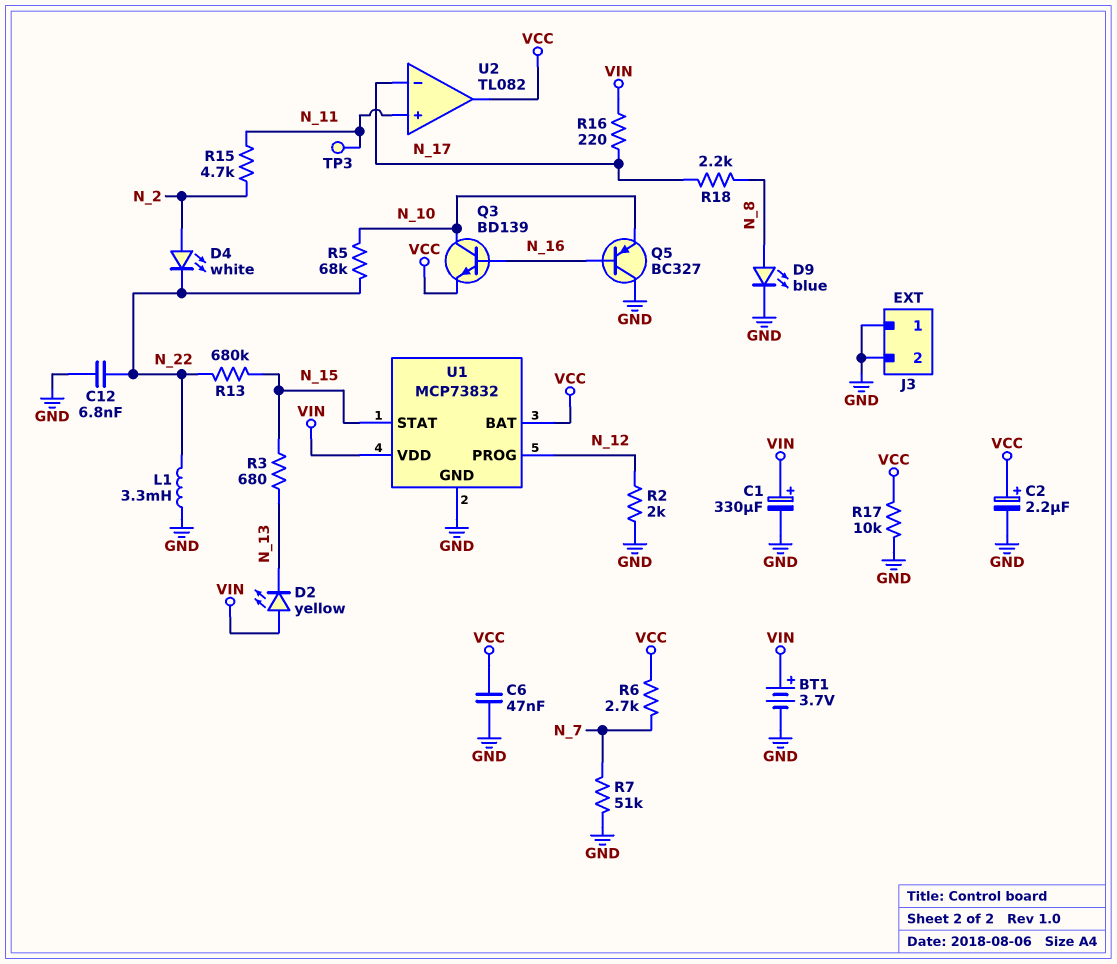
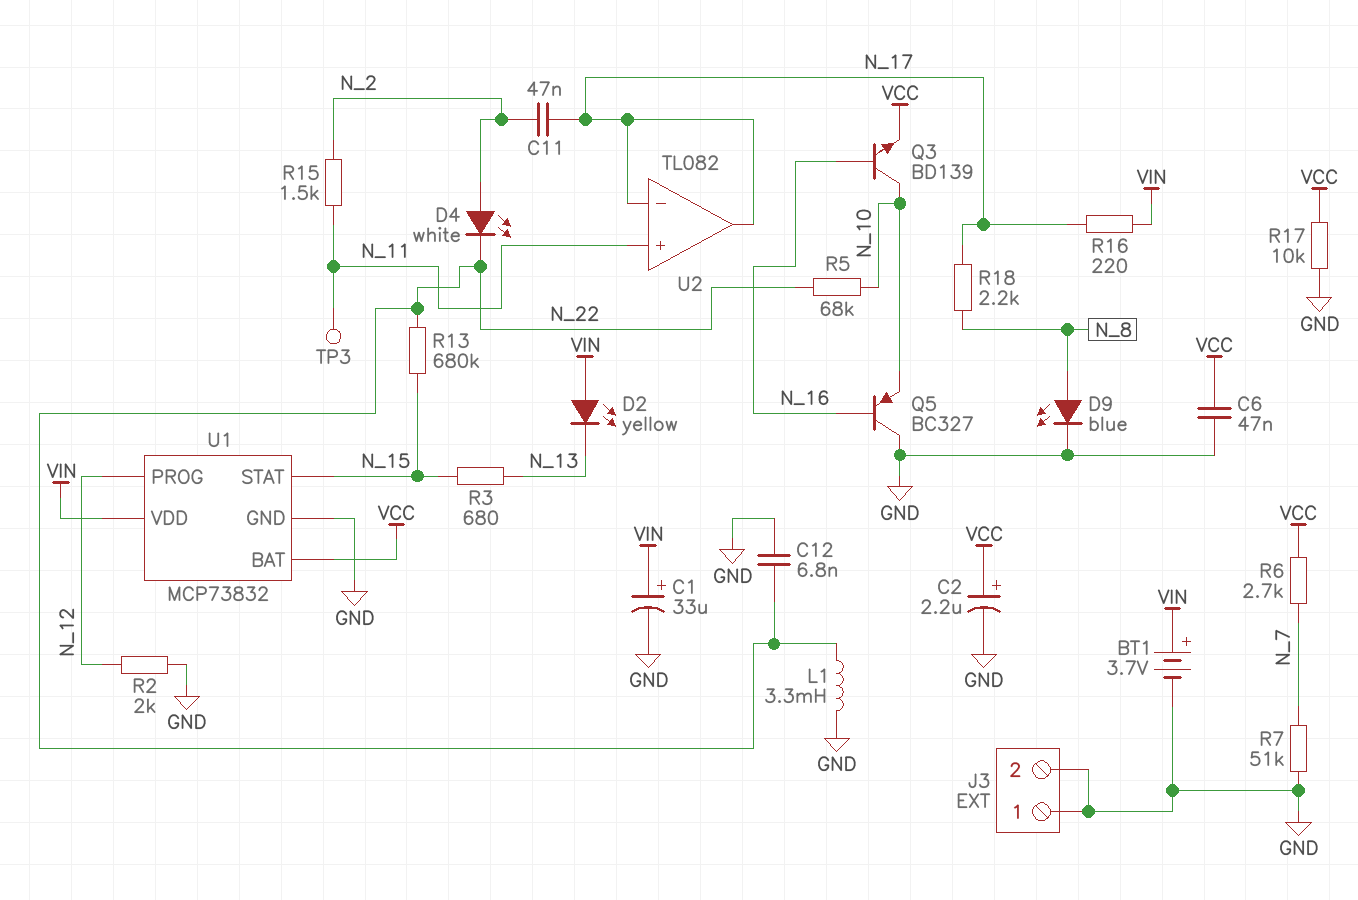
C1: 330uF (plus VIN, minus GND) -> 33uF (plus VIN, minus GND)
C11: none -> 47nF (N_2, N_17)
R15: 4.7k (N_2, N_11) -> 1.5k (N_2, N_11)
U2 pin out: VCC -> N_17

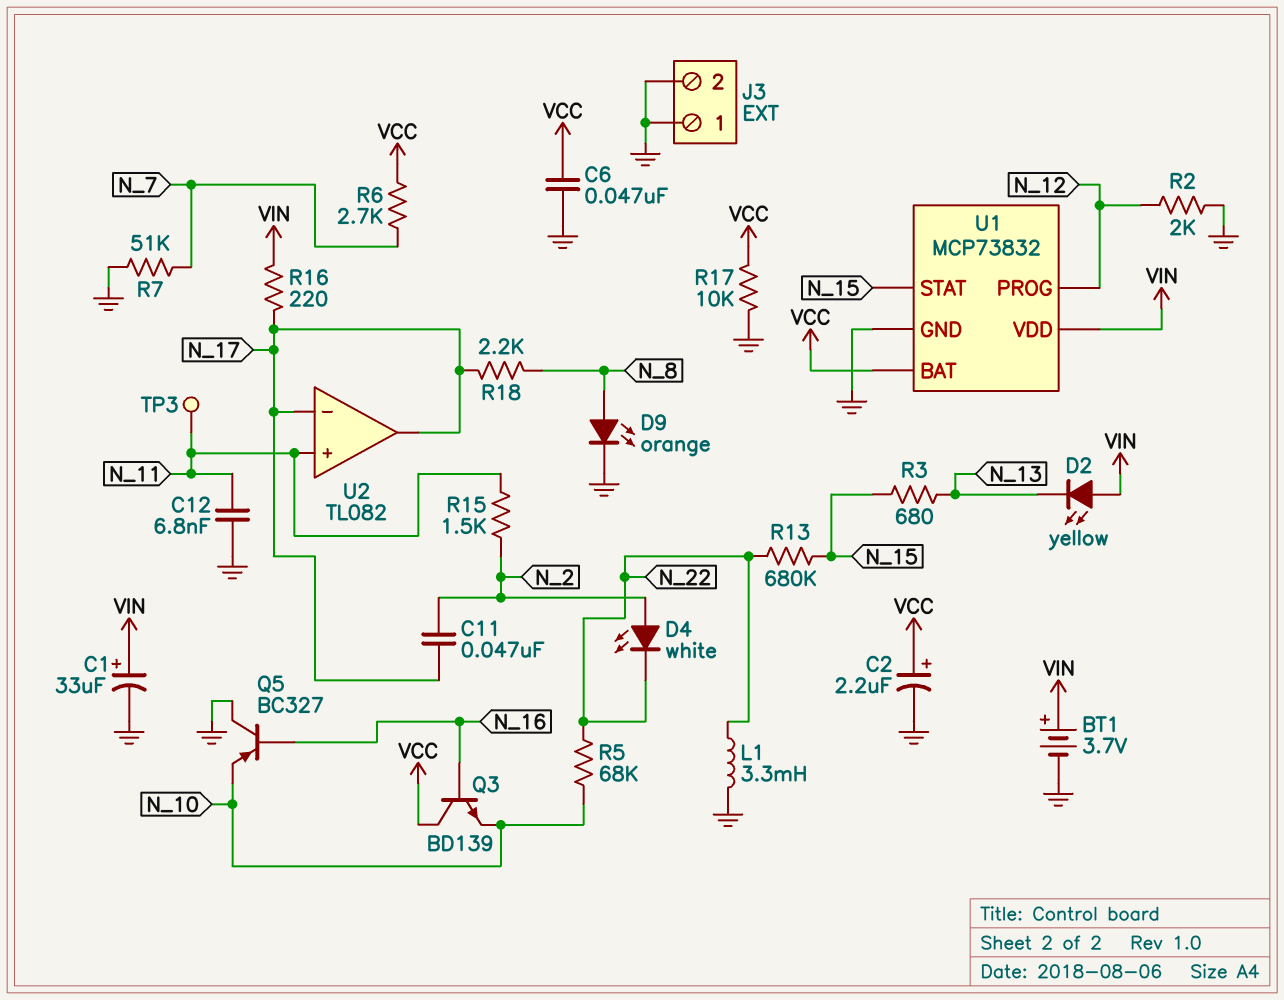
C12: 6.8nF (GND, N_22) -> 6.8nF (GND, N_11)
D9: LED blue (A N_8, K GND) -> LED orange (A N_8, K GND)
Q3: NPN BD139 (B N_16, C N_10, E VCC) -> NPN BD139 (B N_16, C VCC, E N_10)

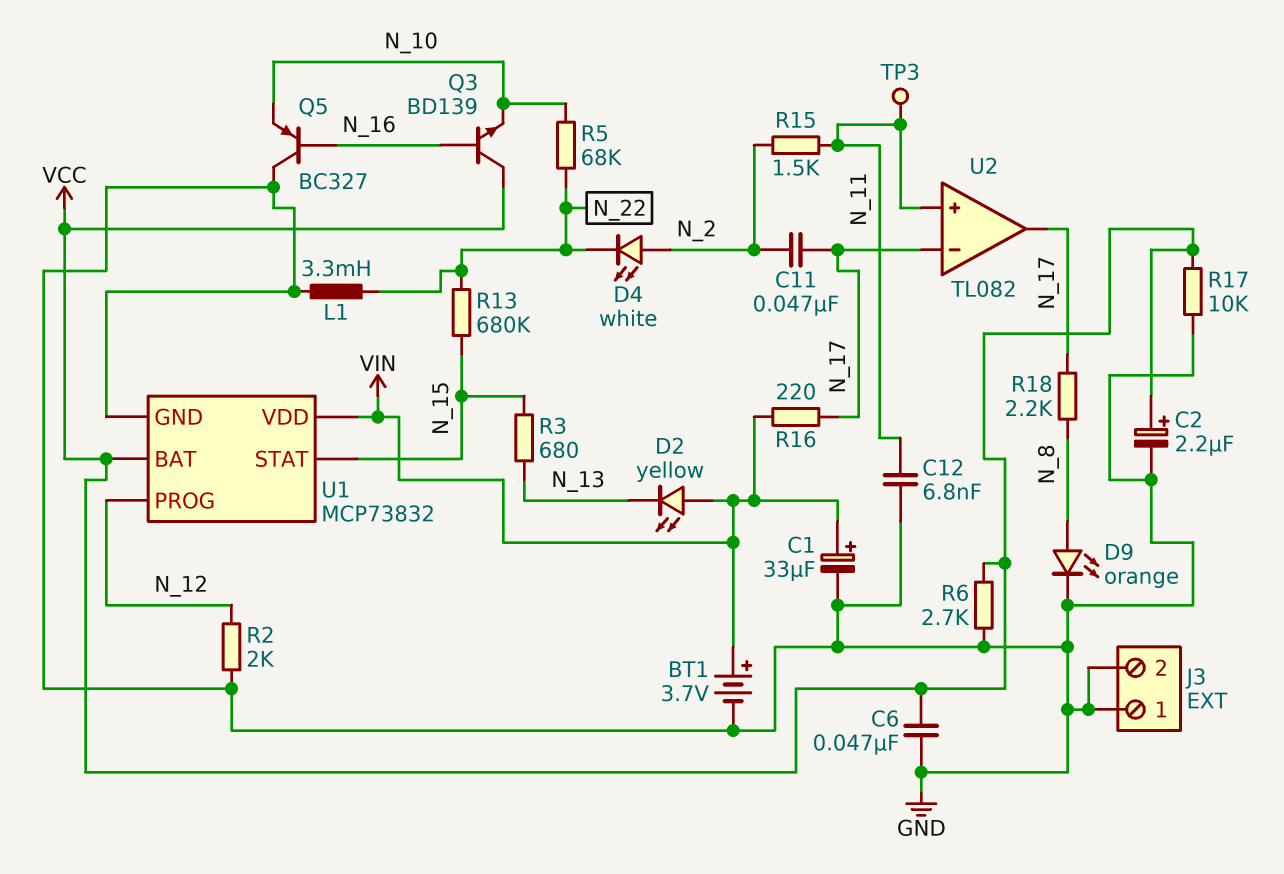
R6: 2.7k (N_7, VCC) -> 2.7k (GND, VCC)
R7: 51k (GND, N_7) -> none

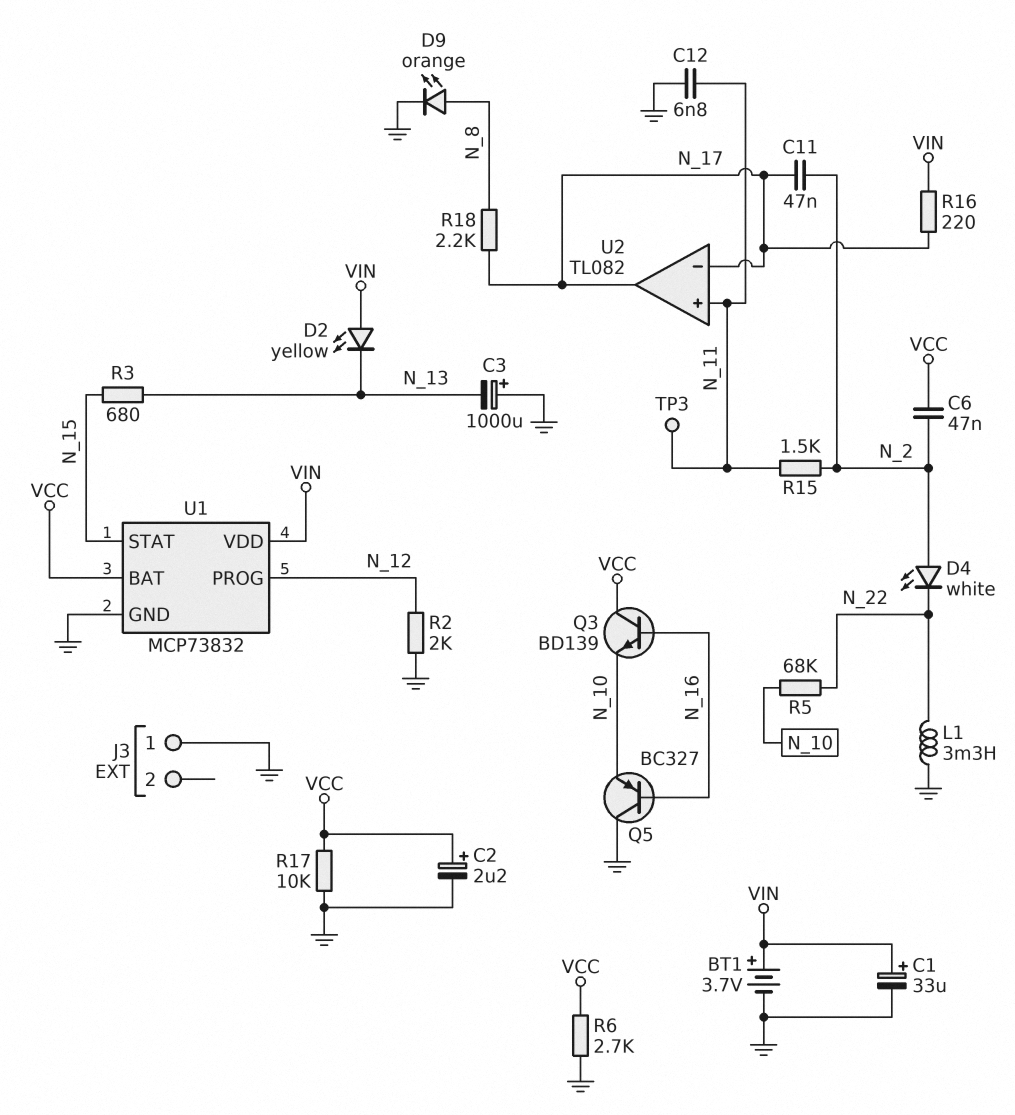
C3: none -> 1000uF (plus GND, minus N_13)
C6: 47nF (GND, VCC) -> 47nF (N_2, VCC)
J3 pin 2: GND -> none
R13: 680k (N_15, N_22) -> none

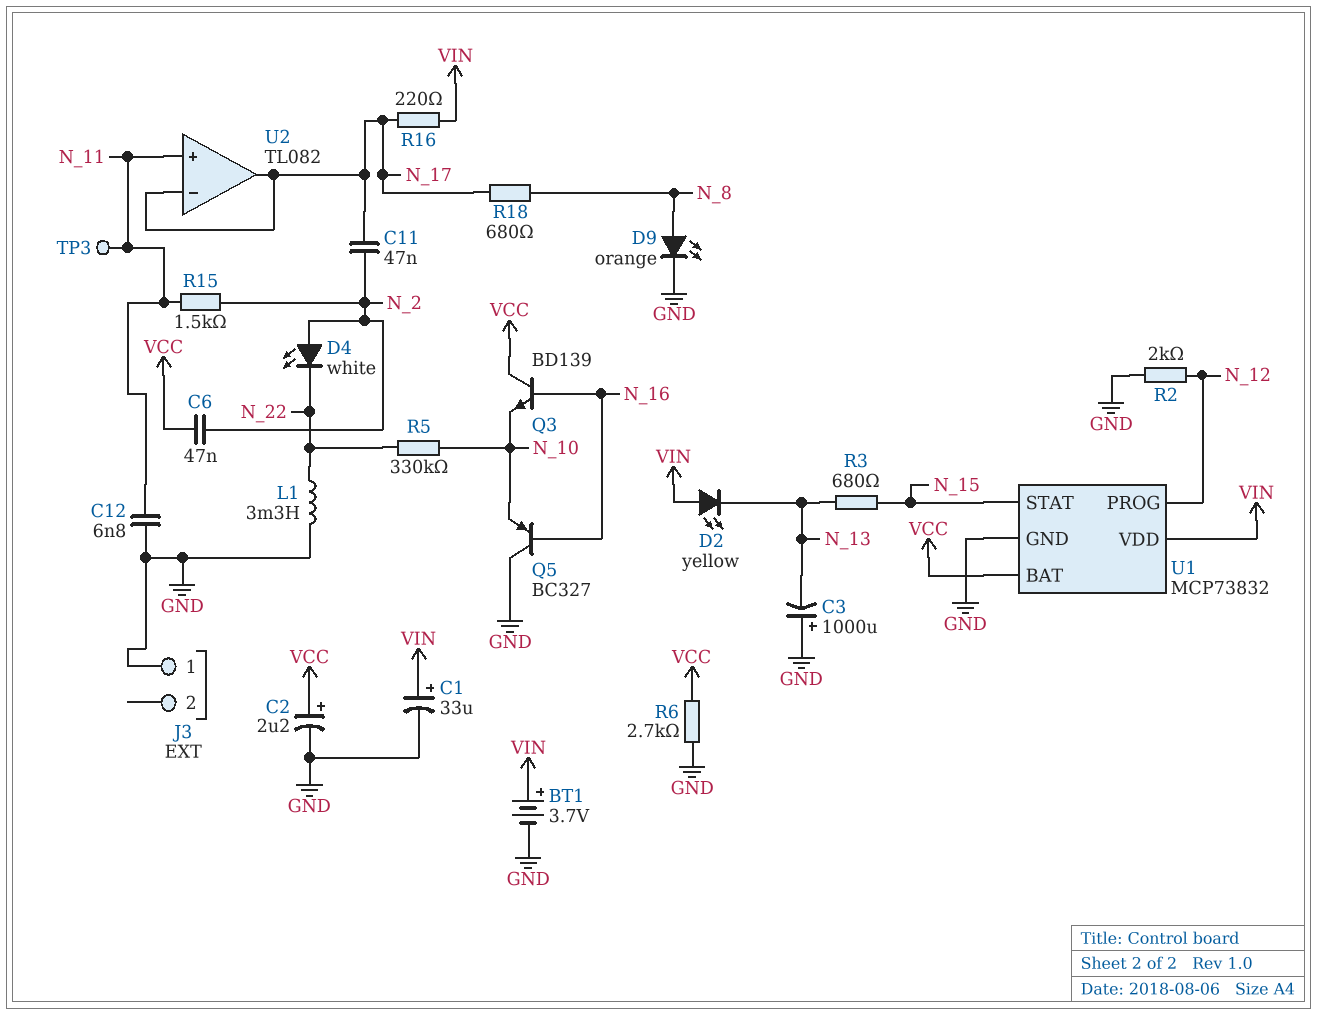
R5: 68k (N_10, N_22) -> 330k (N_10, N_22)
R17: 10k (GND, VCC) -> none
R18: 2.2k (N_8, N_17) -> 680 (N_8, N_17)

